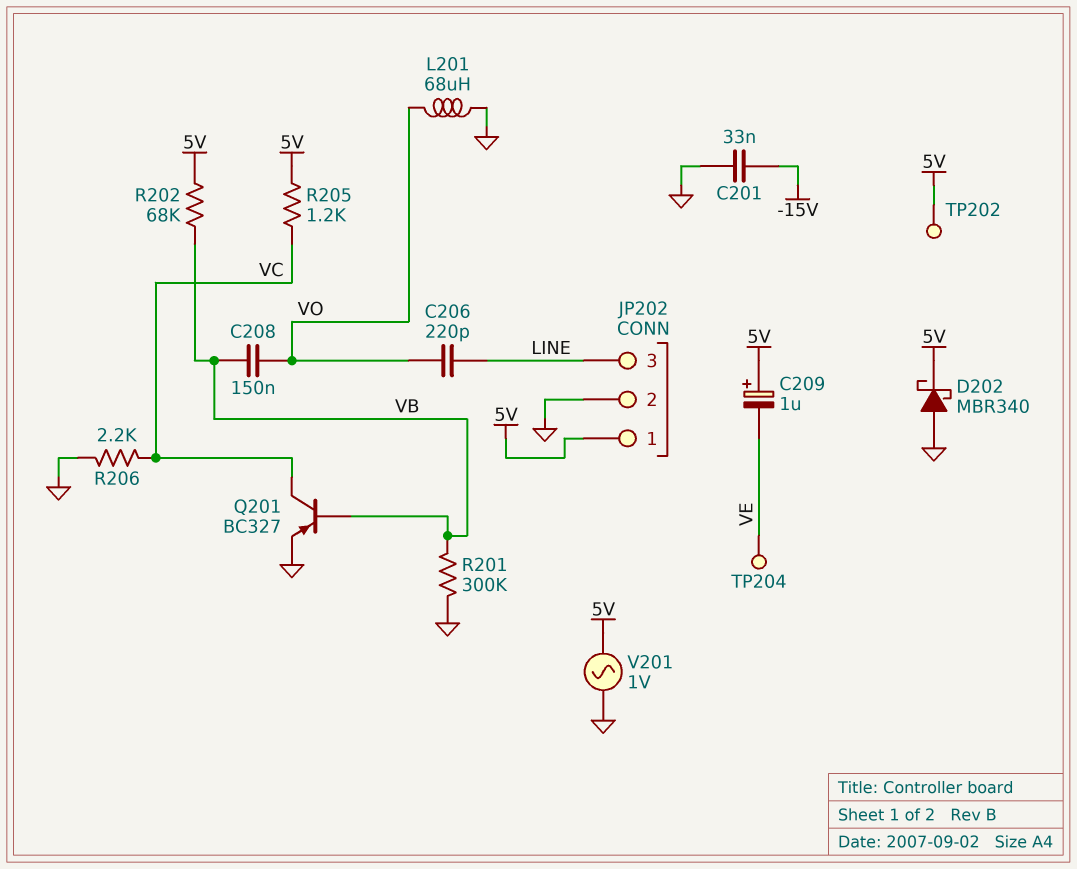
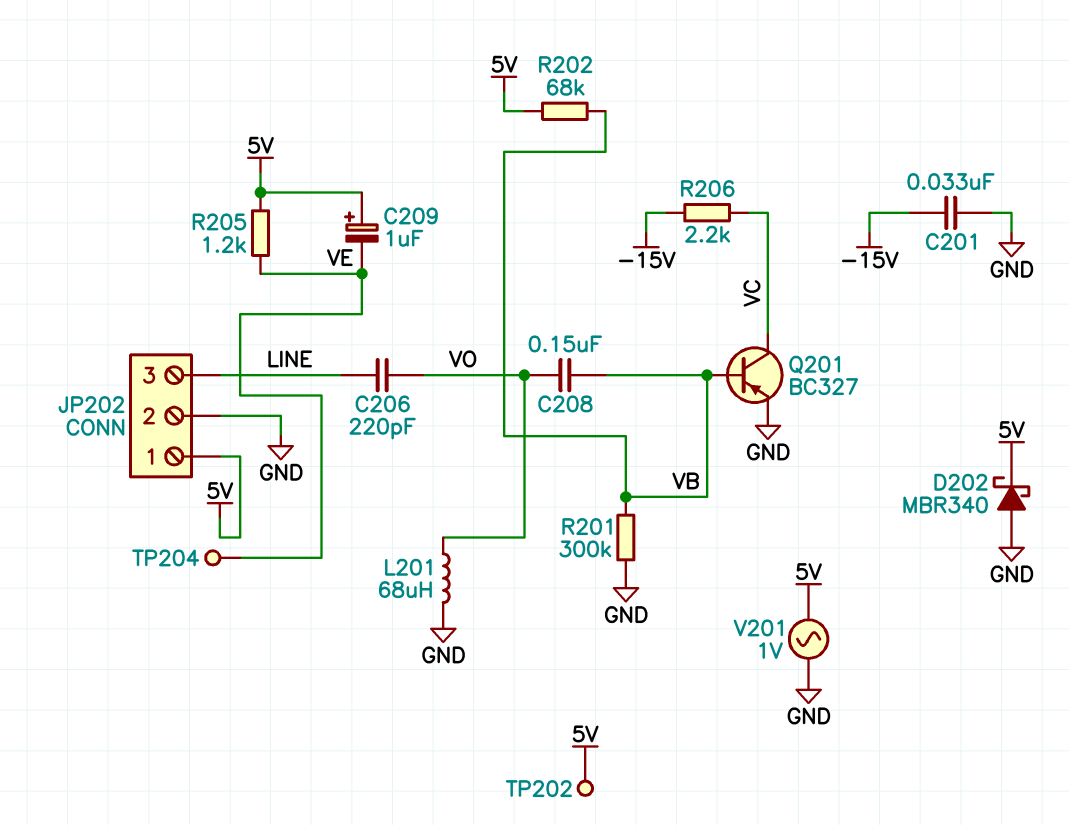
R205: 1.2k (5V, VC) -> 1.2k (5V, VE)
R206: 2.2k (GND, VC) -> 2.2k (-15V, VC)

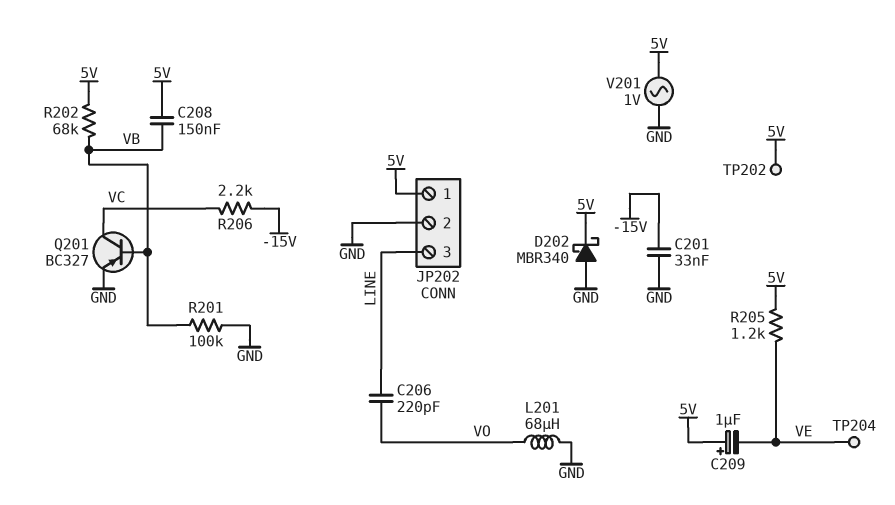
C208: 150nF (VB, VO) -> 150nF (5V, VB)
R201: 300k (GND, VB) -> 100k (GND, VB)

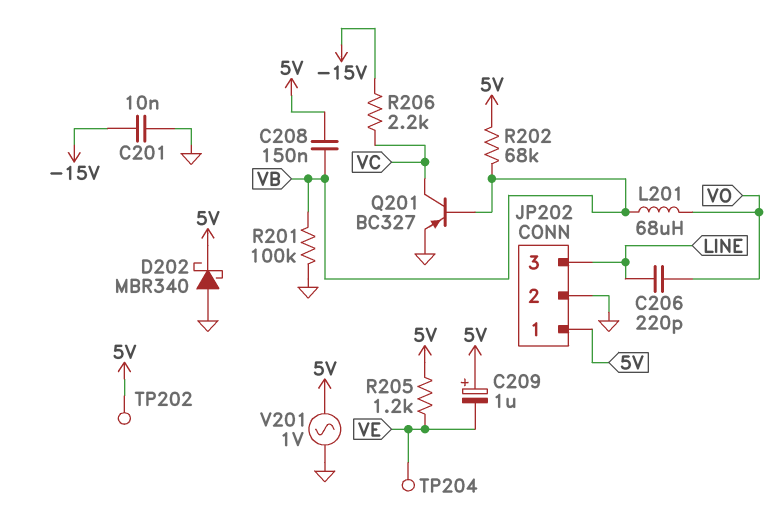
C201: 33nF (-15V, GND) -> 10nF (-15V, GND)
L201: 68uH (GND, VO) -> 68uH (VB, VO)

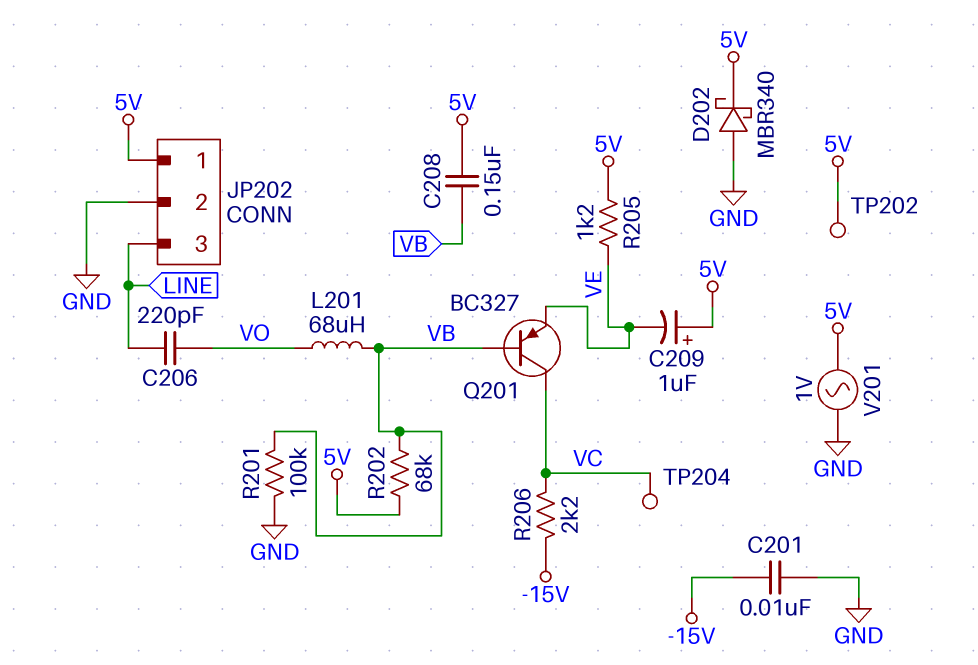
Q201: PNP BC327 (B VB, C VC, E GND) -> PNP BC327 (B VB, C VC, E VE)
TP204: test point (VE) -> test point (VC)

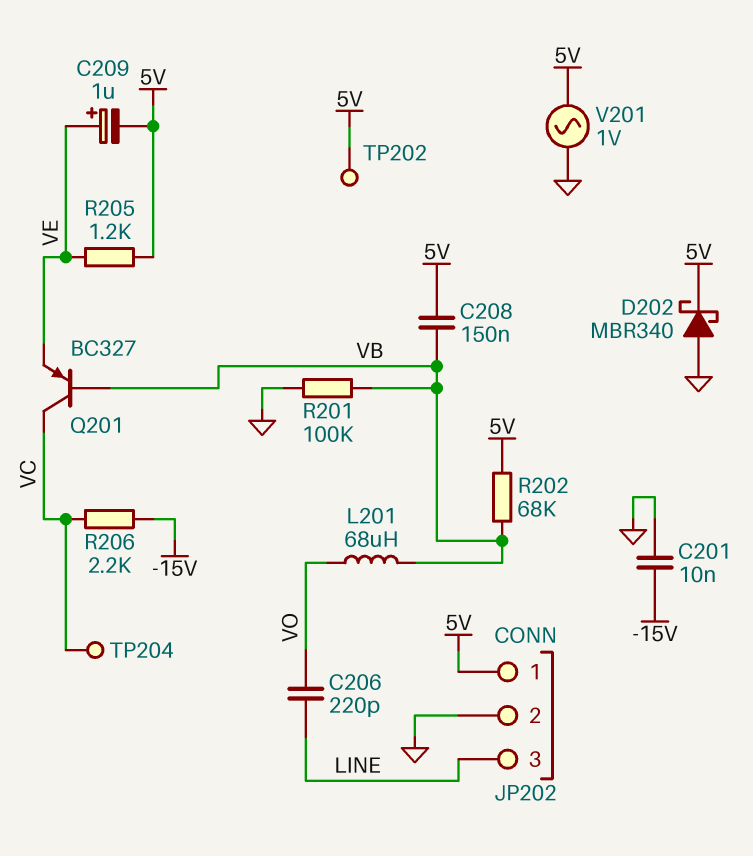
C209: 1uF (plus 5V, minus VE) -> 1uF (plus VE, minus 5V)

